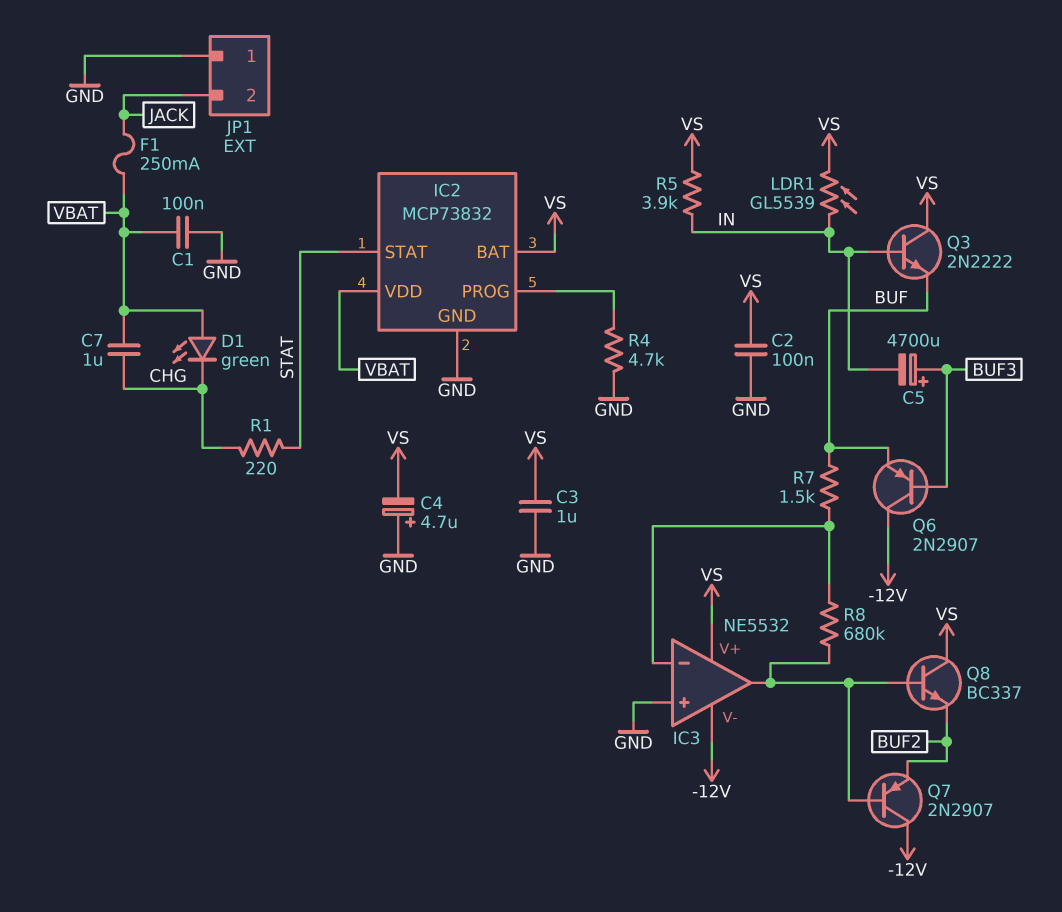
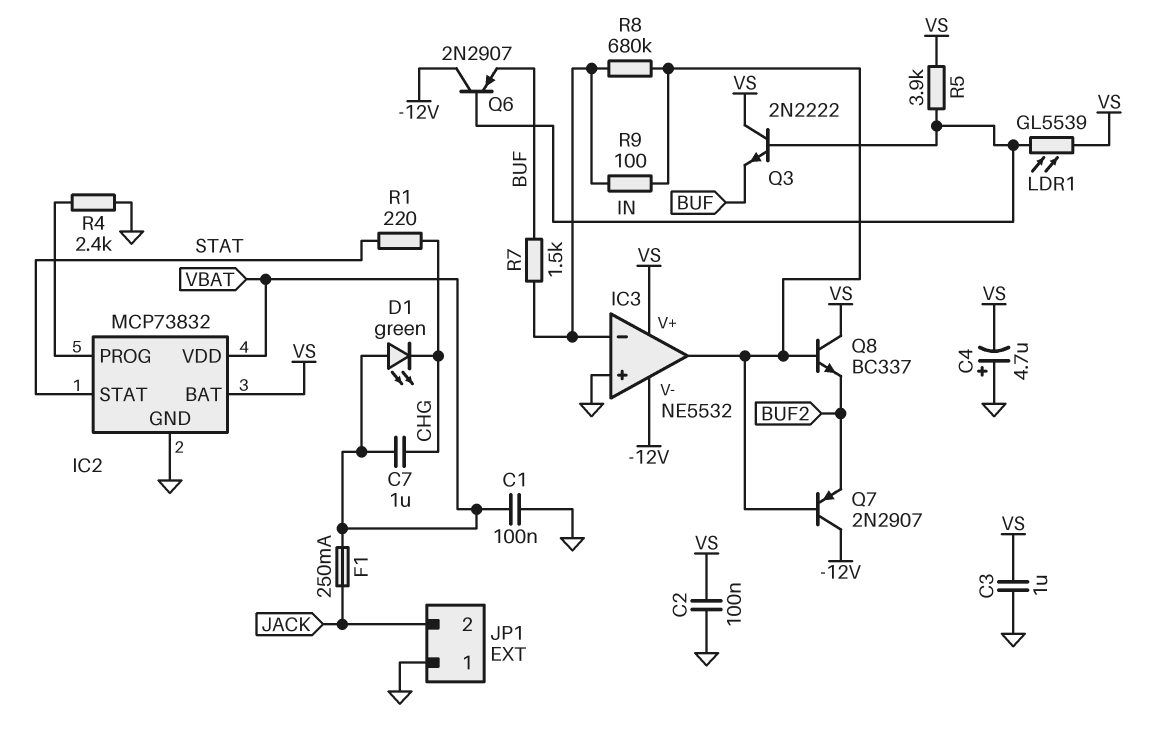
C5: 4700uF (plus BUF3, minus IN) -> none
Q6: PNP 2N2907 (B BUF3, C -12V, E BUF) -> PNP 2N2907 (B IN, C -12V, E BUF)
R4: 4.7k (GND, IC2/PROG) -> 2.4k (GND, IC2/PROG)
R9: none -> 100 (IC3/in-, IC3/out)

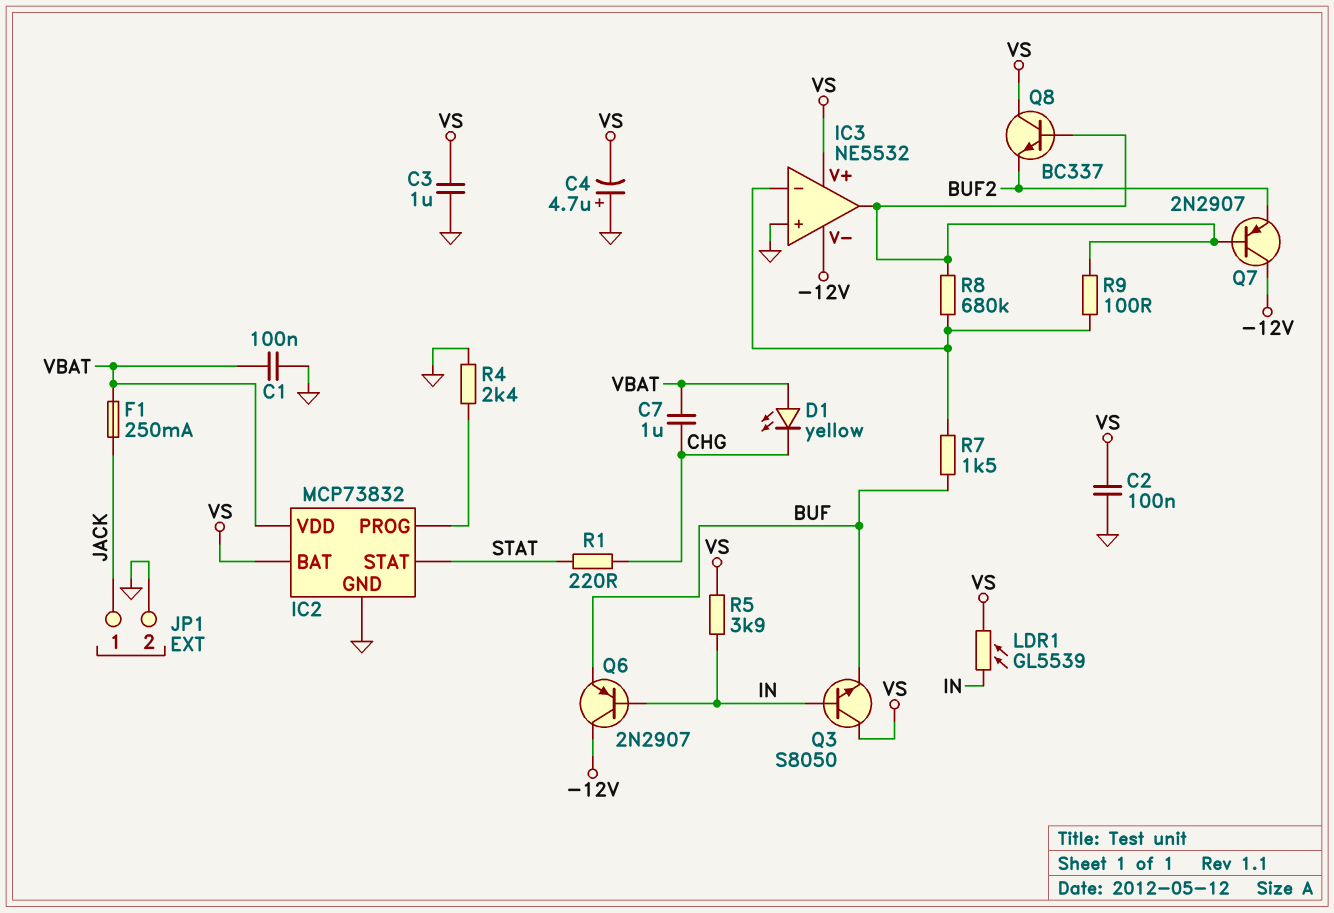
D1: LED green (A VBAT, K CHG) -> LED yellow (A VBAT, K CHG)
JP1 pin 1: GND -> JACK
JP1 pin 2: JACK -> GND
Q3: NPN 2N2222 (B IN, C VS, E BUF) -> NPN S8050 (B IN, C VS, E BUF)

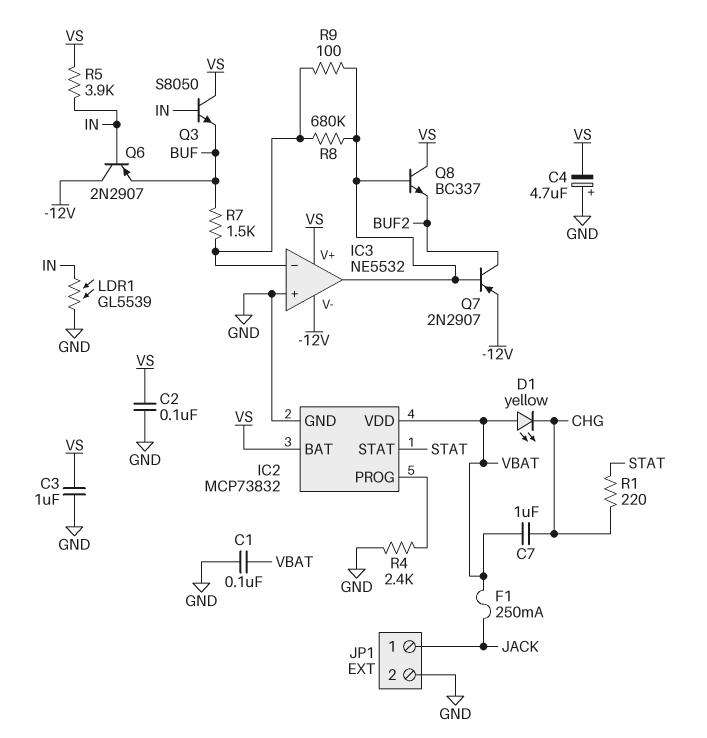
LDR1: GL5539 (IN, VS) -> GL5539 (GND, IN)
Q7: PNP 2N2907 (B IC3/out, C -12V, E BUF2) -> PNP 2N2907 (B IC3/out, C BUF2, E -12V)

